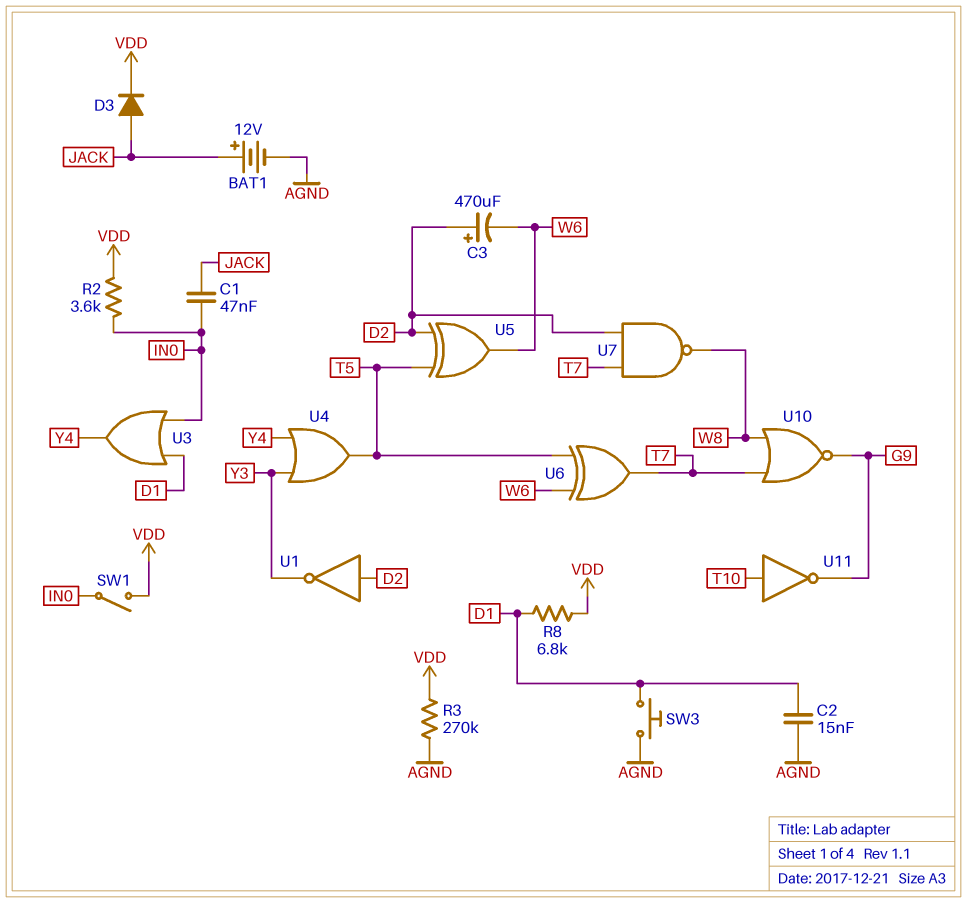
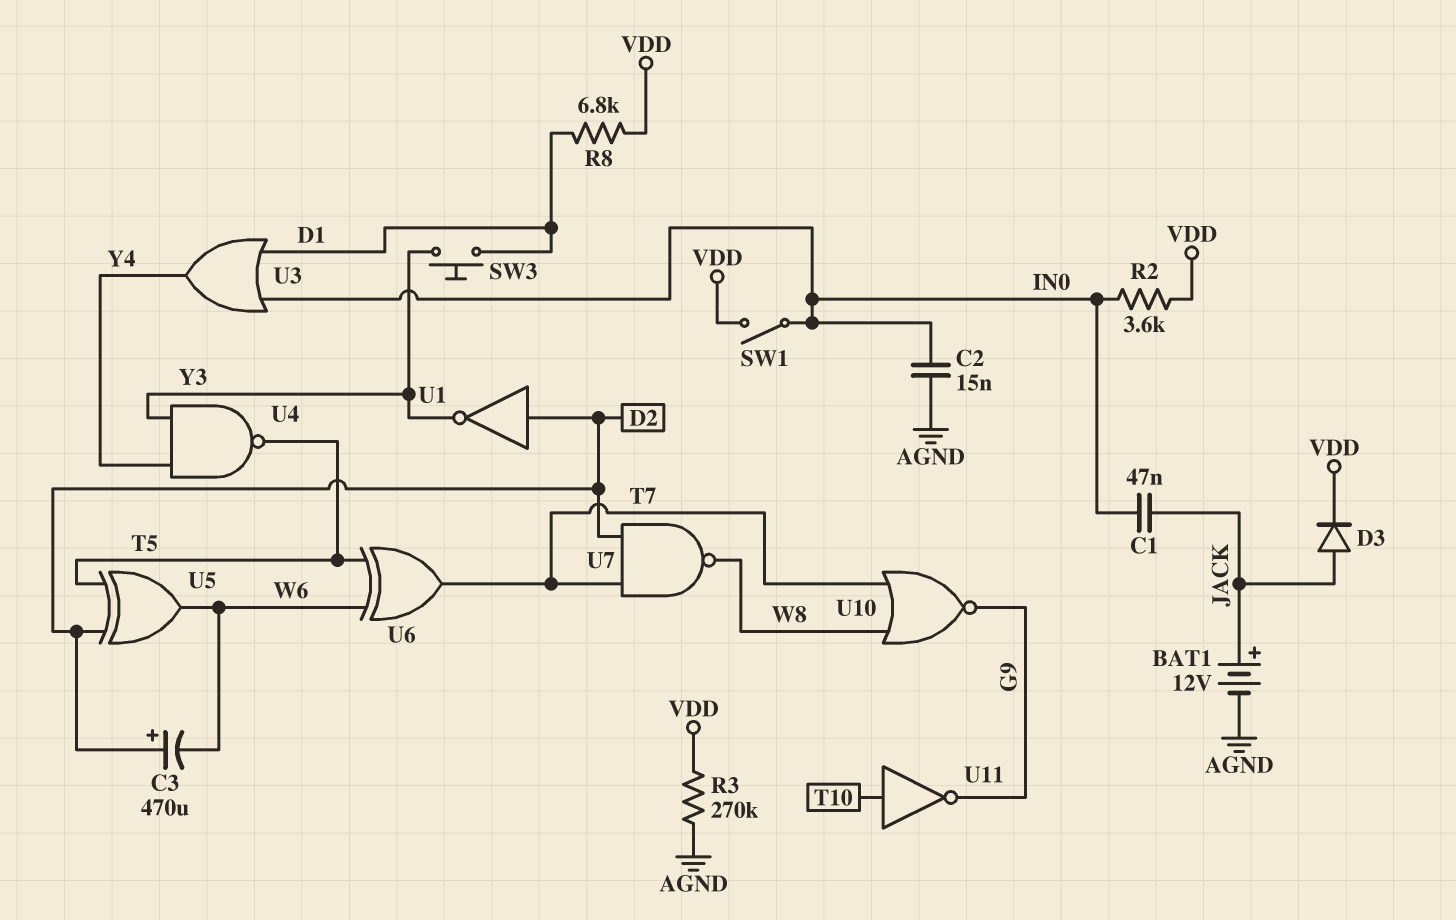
C2: 15nF (AGND, D1) -> 15nF (AGND, IN0)
SW3: button (AGND, D1) -> button (D1, Y3)
U4: OR (in Y3, in Y4, out T5) -> NAND (in Y3, in Y4, out T5)

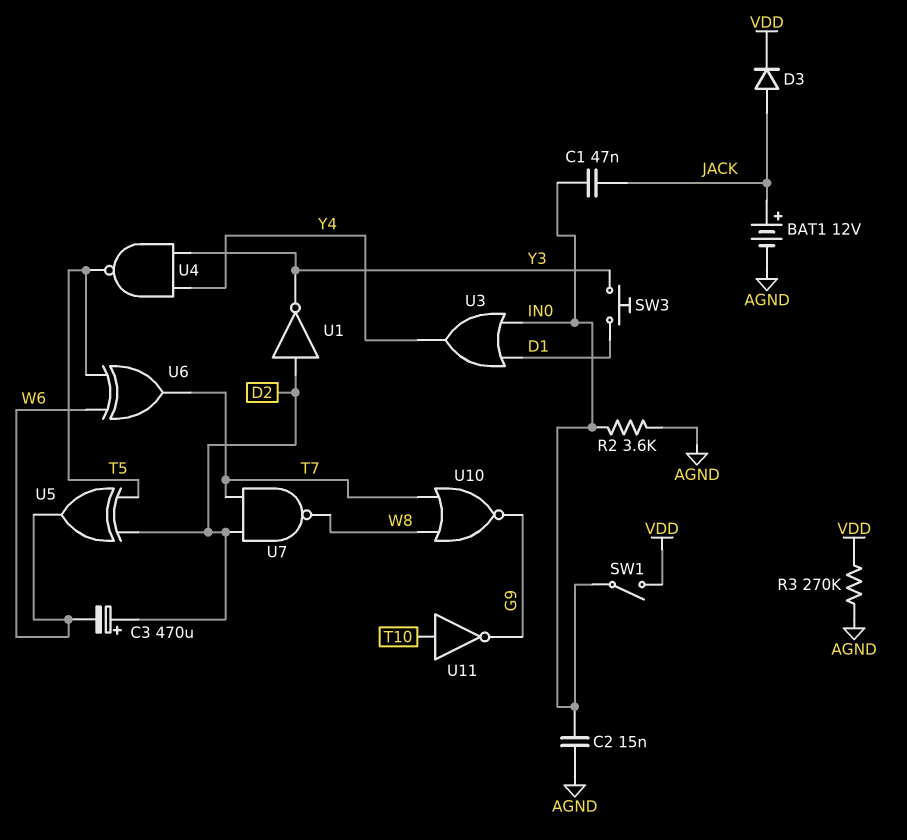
R2: 3.6k (IN0, VDD) -> 3.6k (AGND, IN0)
R8: 6.8k (D1, VDD) -> none

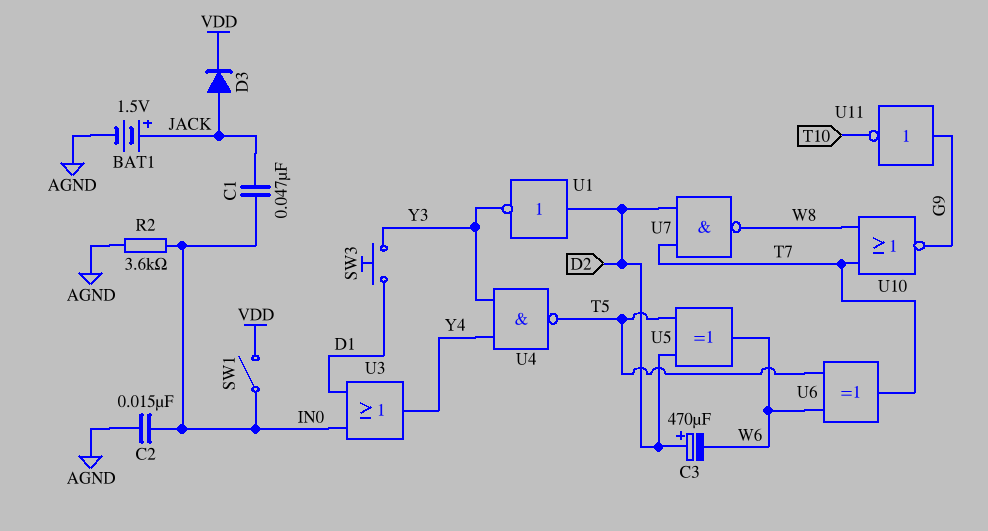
BAT1: 12V (plus JACK, minus AGND) -> 1.5V (plus JACK, minus AGND)
R3: 270k (AGND, VDD) -> none
U11: NOT (in T10, out G9) -> NOT (in G9, out T10)

